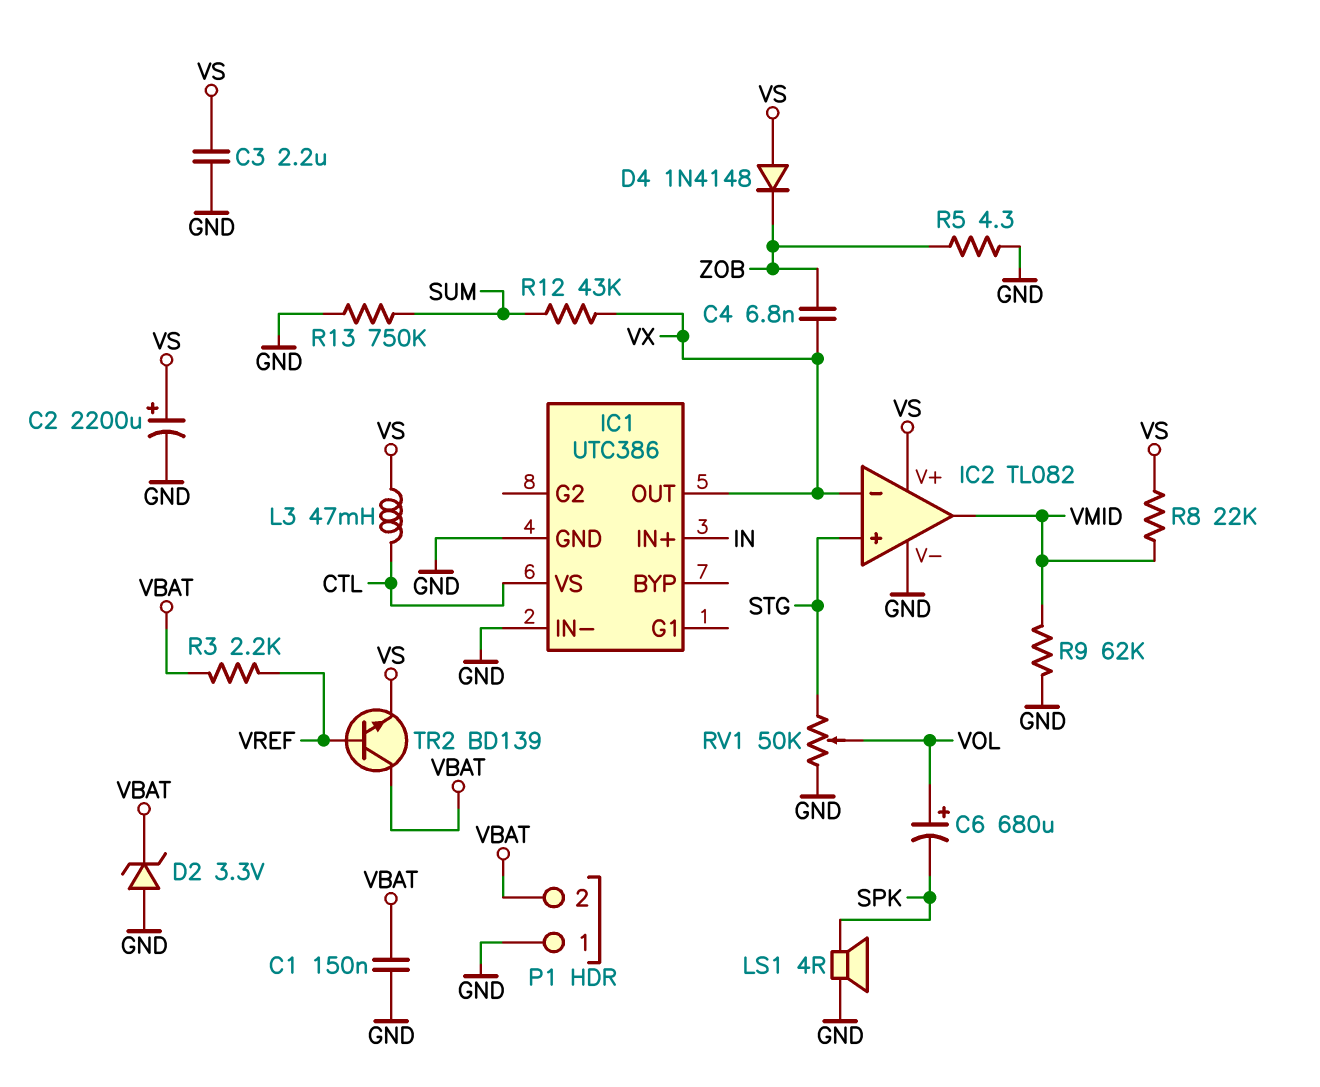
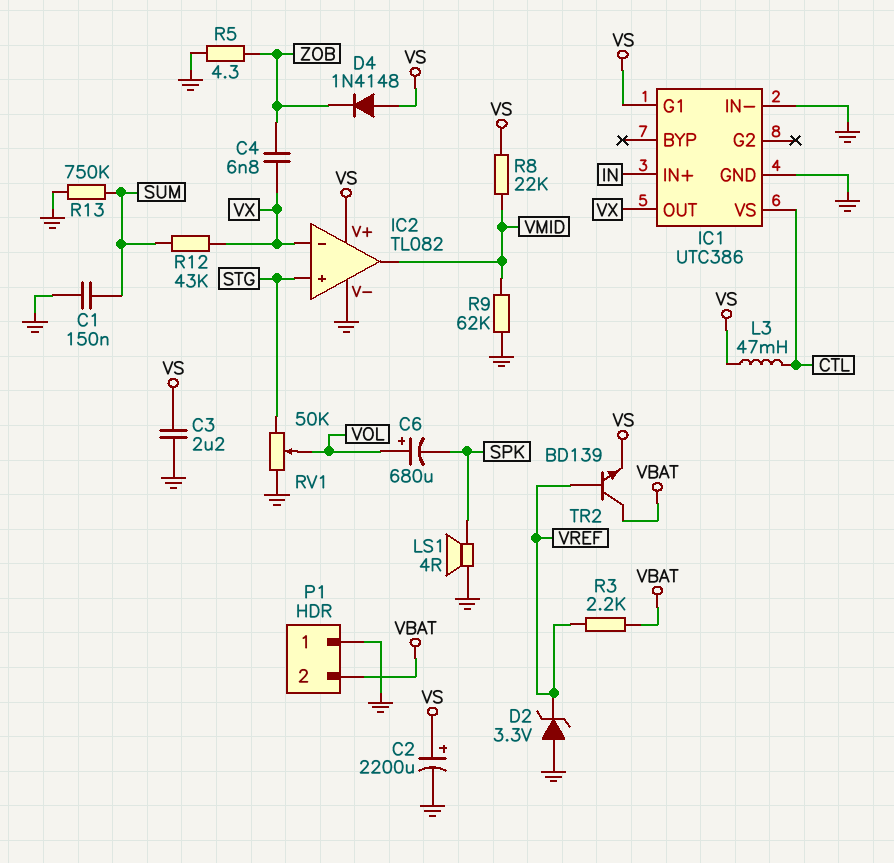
C1: 150nF (GND, VBAT) -> 150nF (GND, SUM)
D2: zener 3.3V (A GND, K VBAT) -> zener 3.3V (A GND, K VREF)
IC1 pin G1: none -> VS

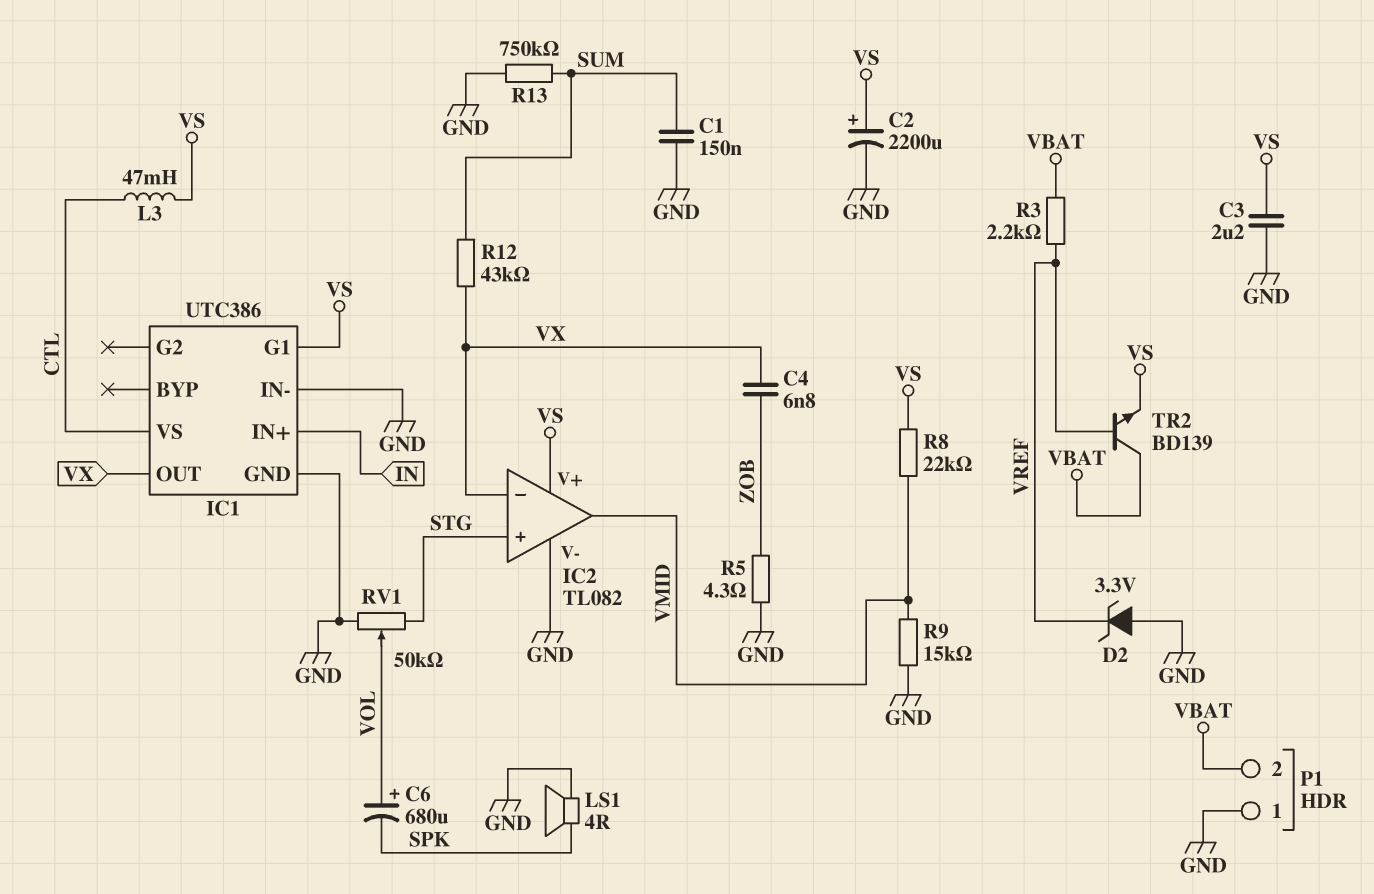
D4: diode 1N4148 (A VS, K ZOB) -> none
R9: 62k (GND, VMID) -> 15k (GND, VMID)

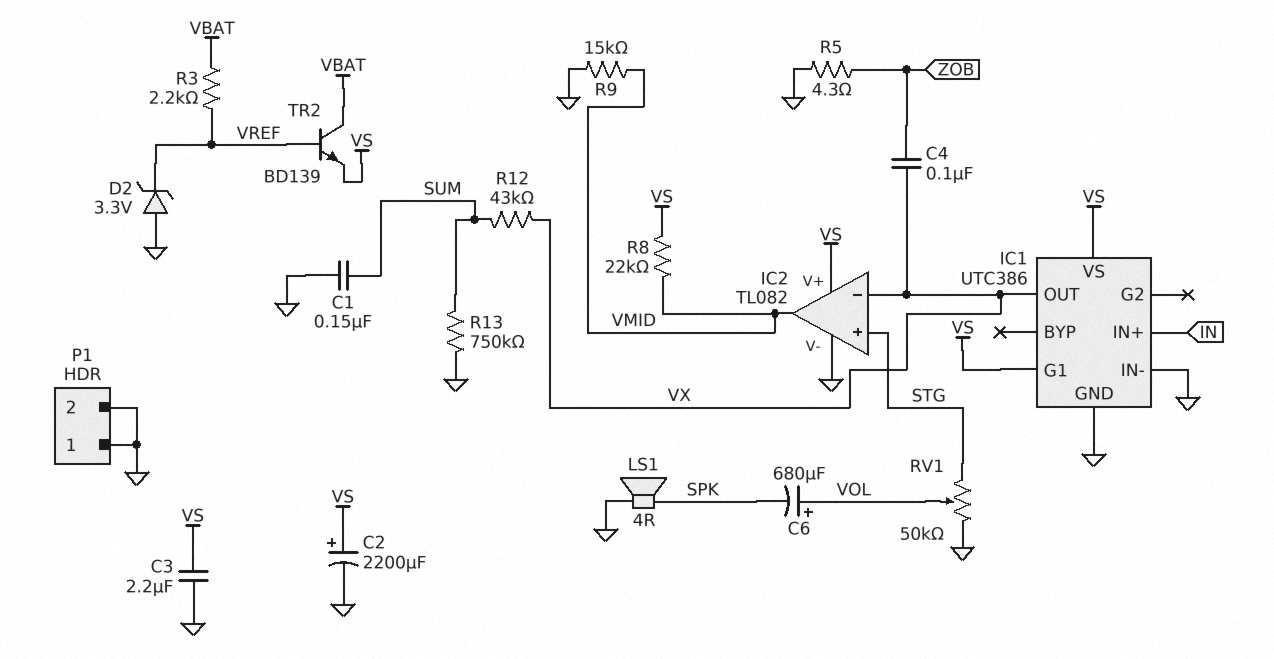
C4: 6.8nF (VX, ZOB) -> 100nF (VX, ZOB)
IC1 pin VS: CTL -> VS
L3: 47mH (CTL, VS) -> none
P1 pin 2: VBAT -> GND

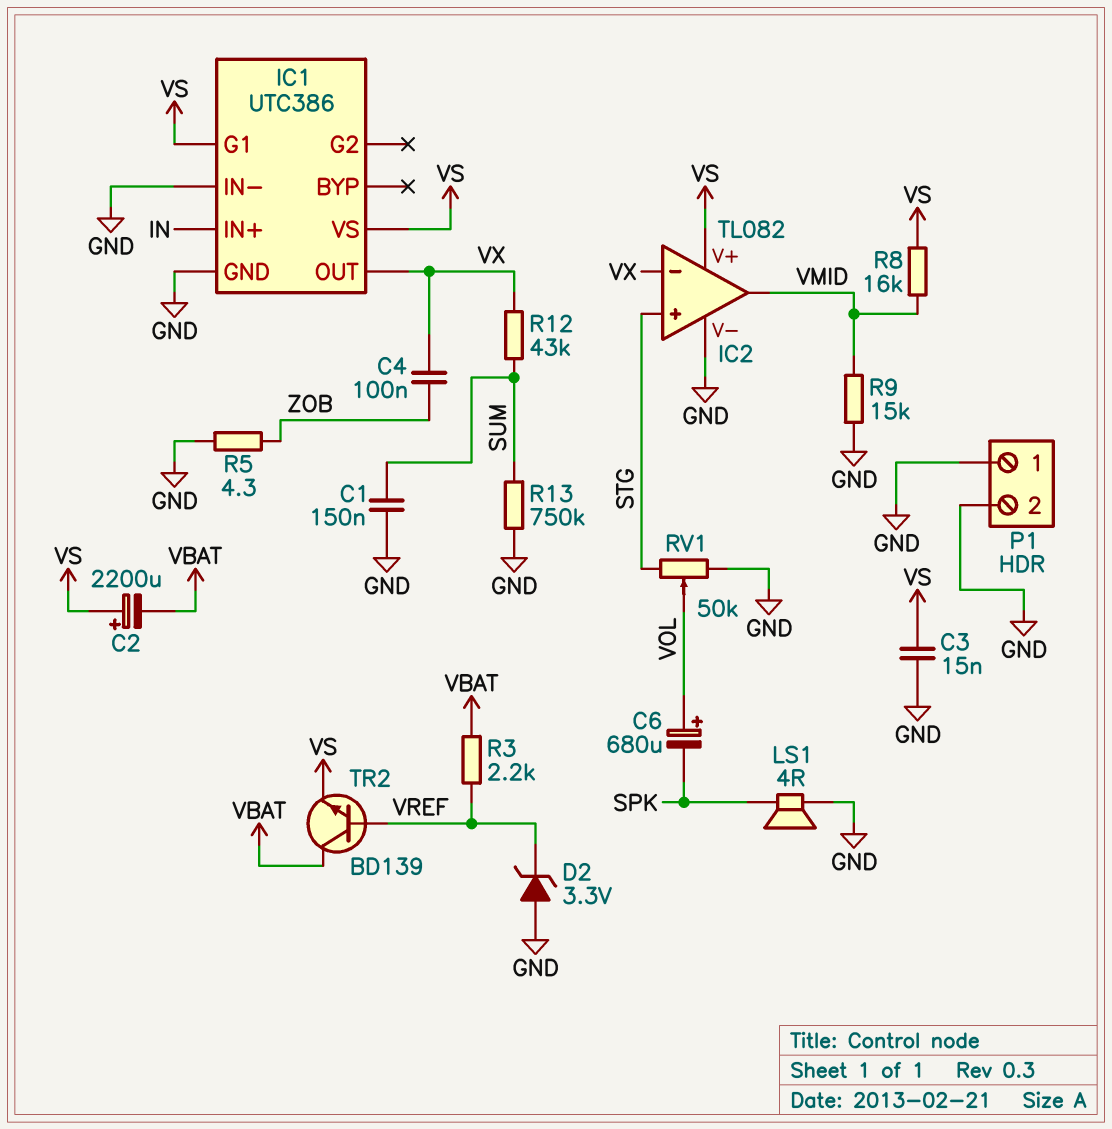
C2: 2200uF (plus VS, minus GND) -> 2200uF (plus VS, minus VBAT)
C3: 2.2uF (GND, VS) -> 15nF (GND, VS)
R8: 22k (VMID, VS) -> 16k (VMID, VS)

